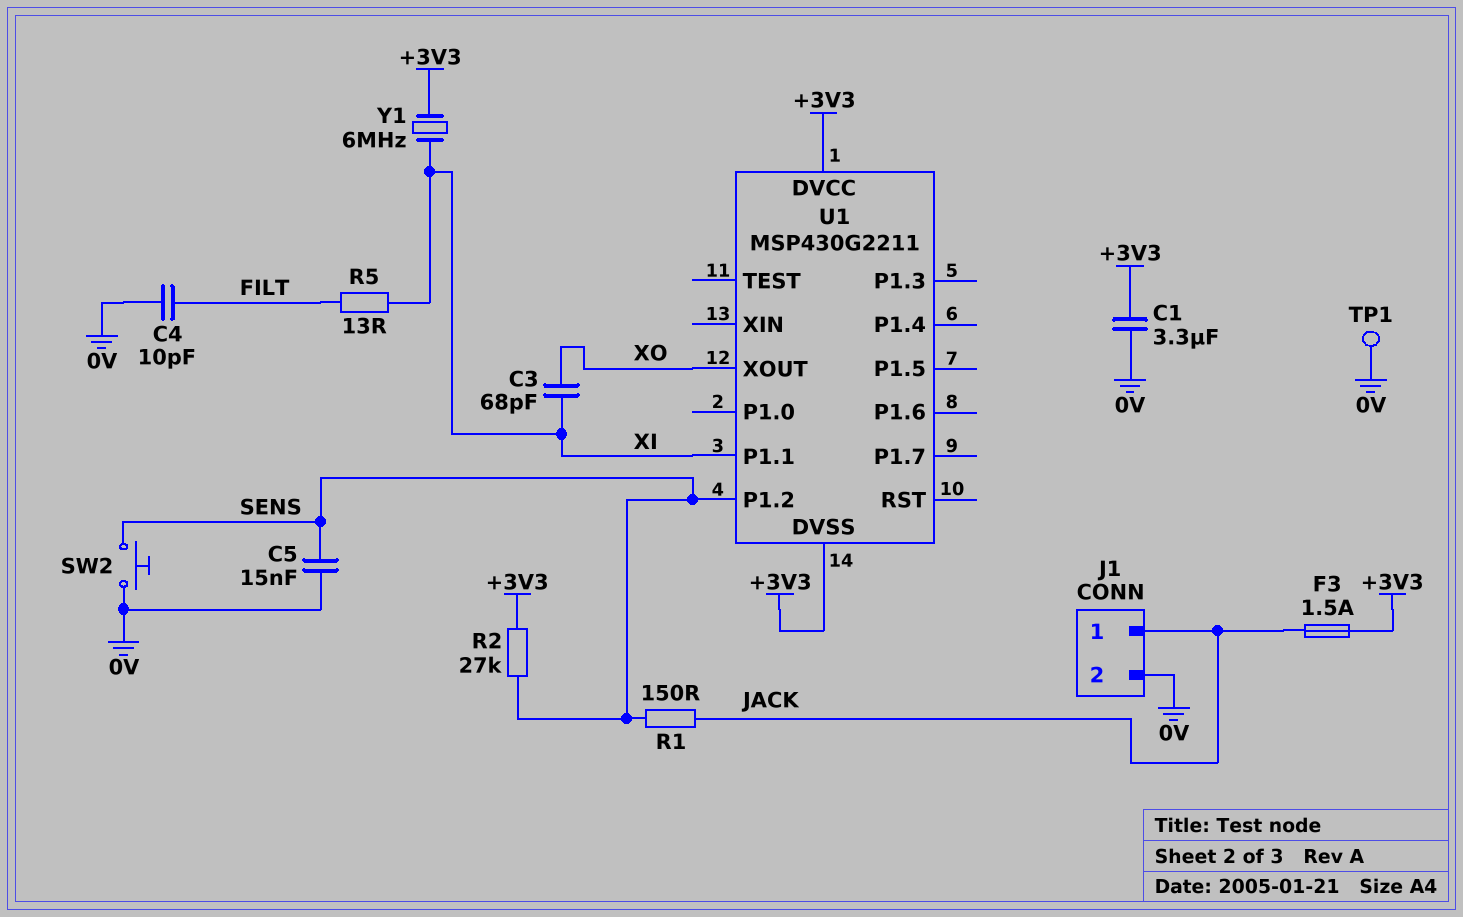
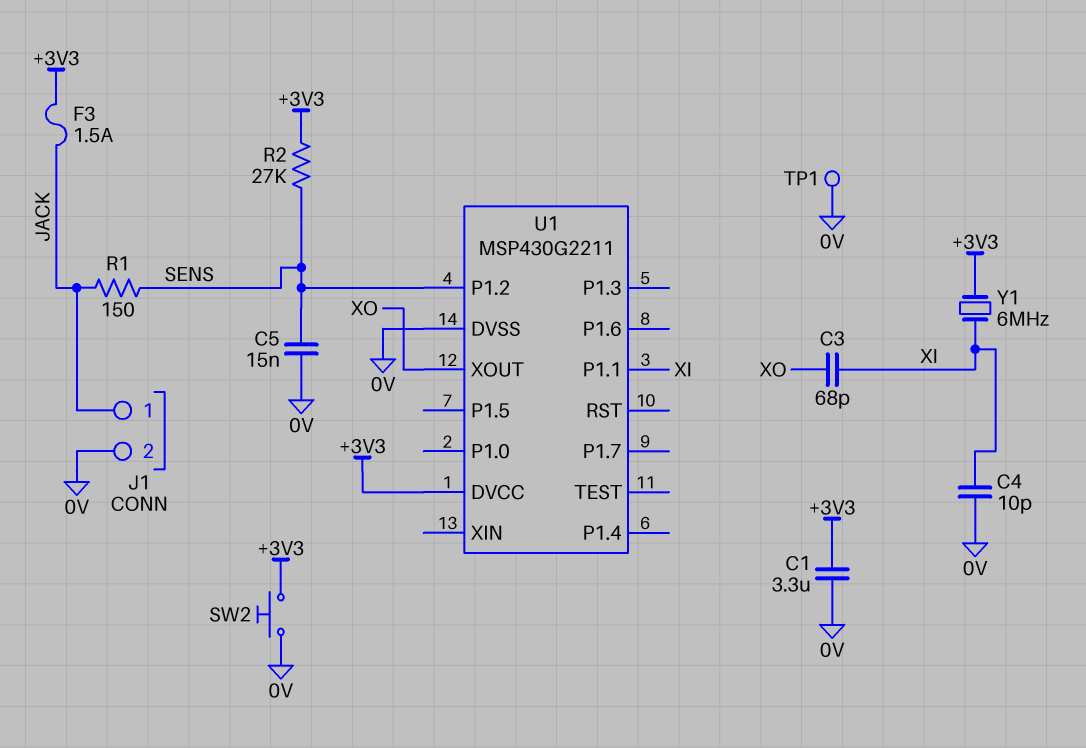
C4: 10pF (0V, FILT) -> 10pF (0V, XI)
R5: 13 (FILT, XI) -> none
SW2: button (0V, SENS) -> button (+3V3, 0V)
U1 pin DVSS: +3V3 -> 0V

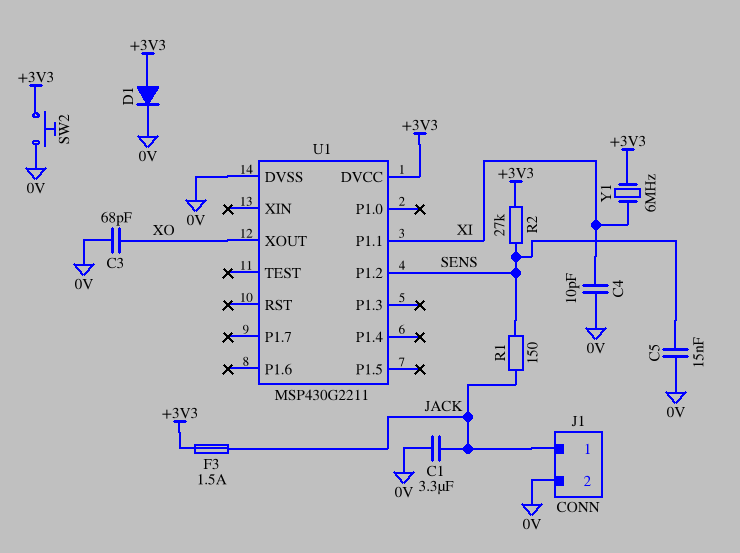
C1: 3.3uF (+3V3, 0V) -> 3.3uF (0V, JACK)
C3: 68pF (XI, XO) -> 68pF (0V, XO)
D1: none -> diode (A +3V3, K 0V)
TP1: test point (0V) -> none

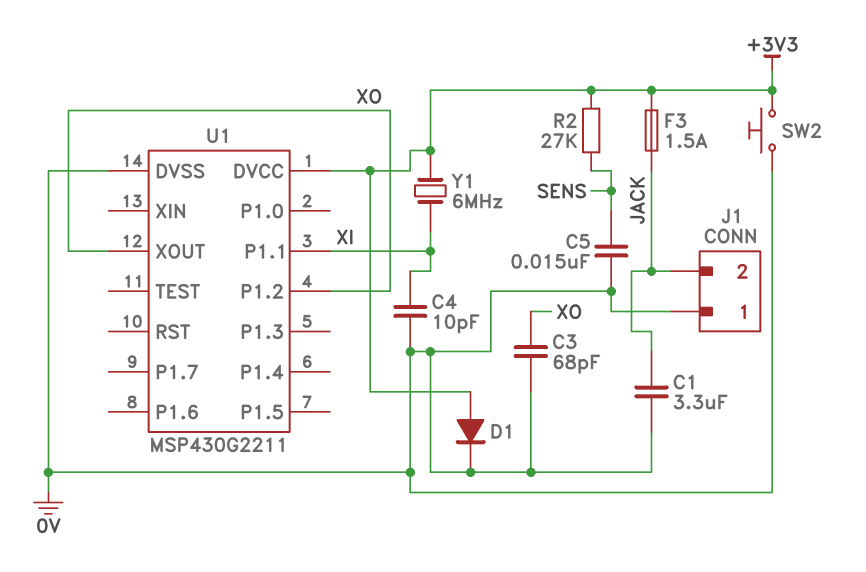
J1 pin 1: JACK -> 0V
J1 pin 2: 0V -> JACK
R1: 150 (JACK, SENS) -> none
U1 pin P1.2: SENS -> XO

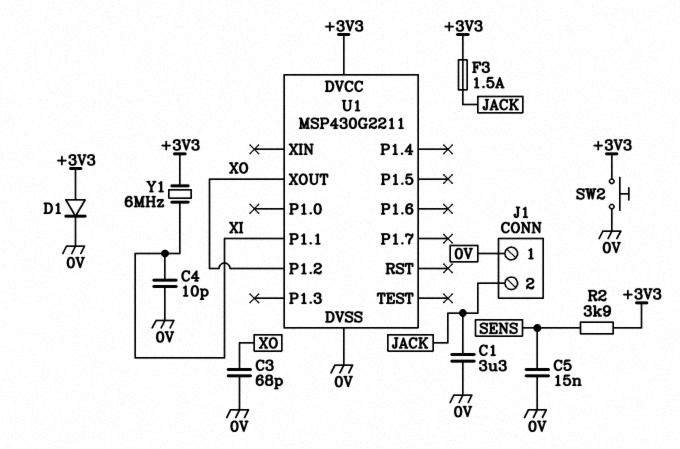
R2: 27k (+3V3, SENS) -> 3.9k (+3V3, SENS)

